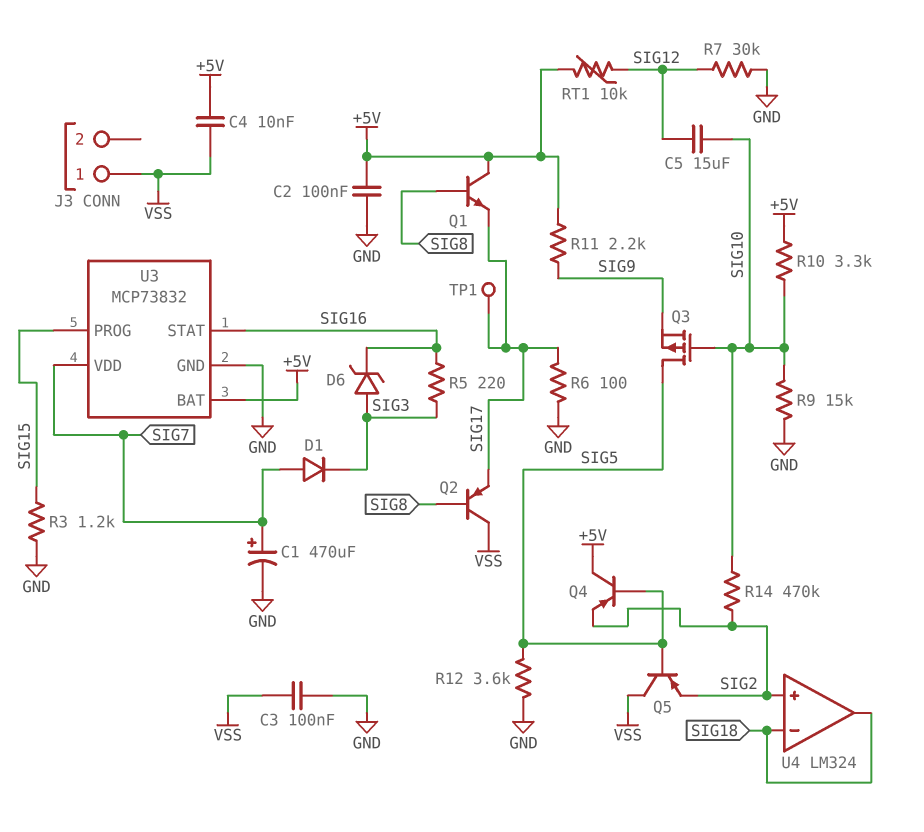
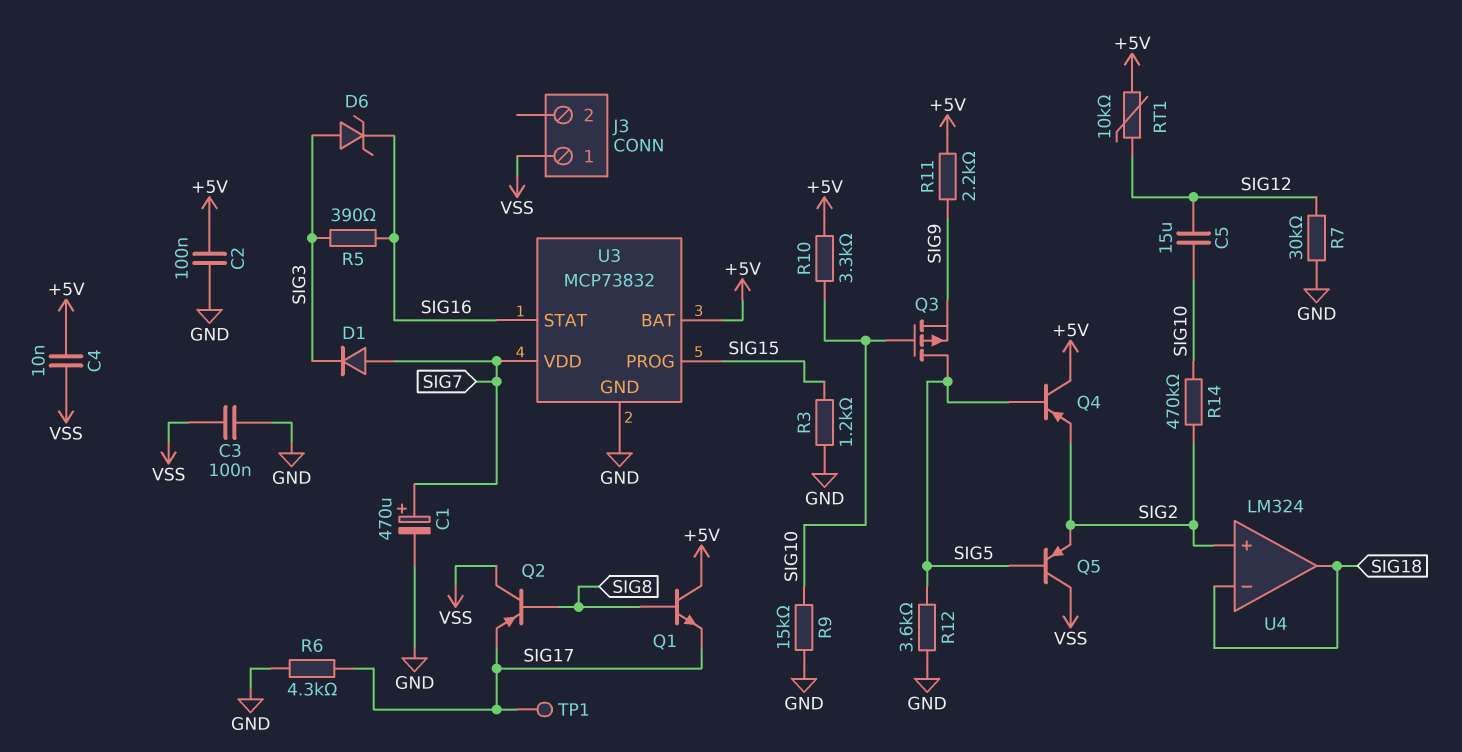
R5: 220 (SIG3, SIG16) -> 390 (SIG3, SIG16)
R6: 100 (GND, SIG17) -> 4.3k (GND, SIG17)

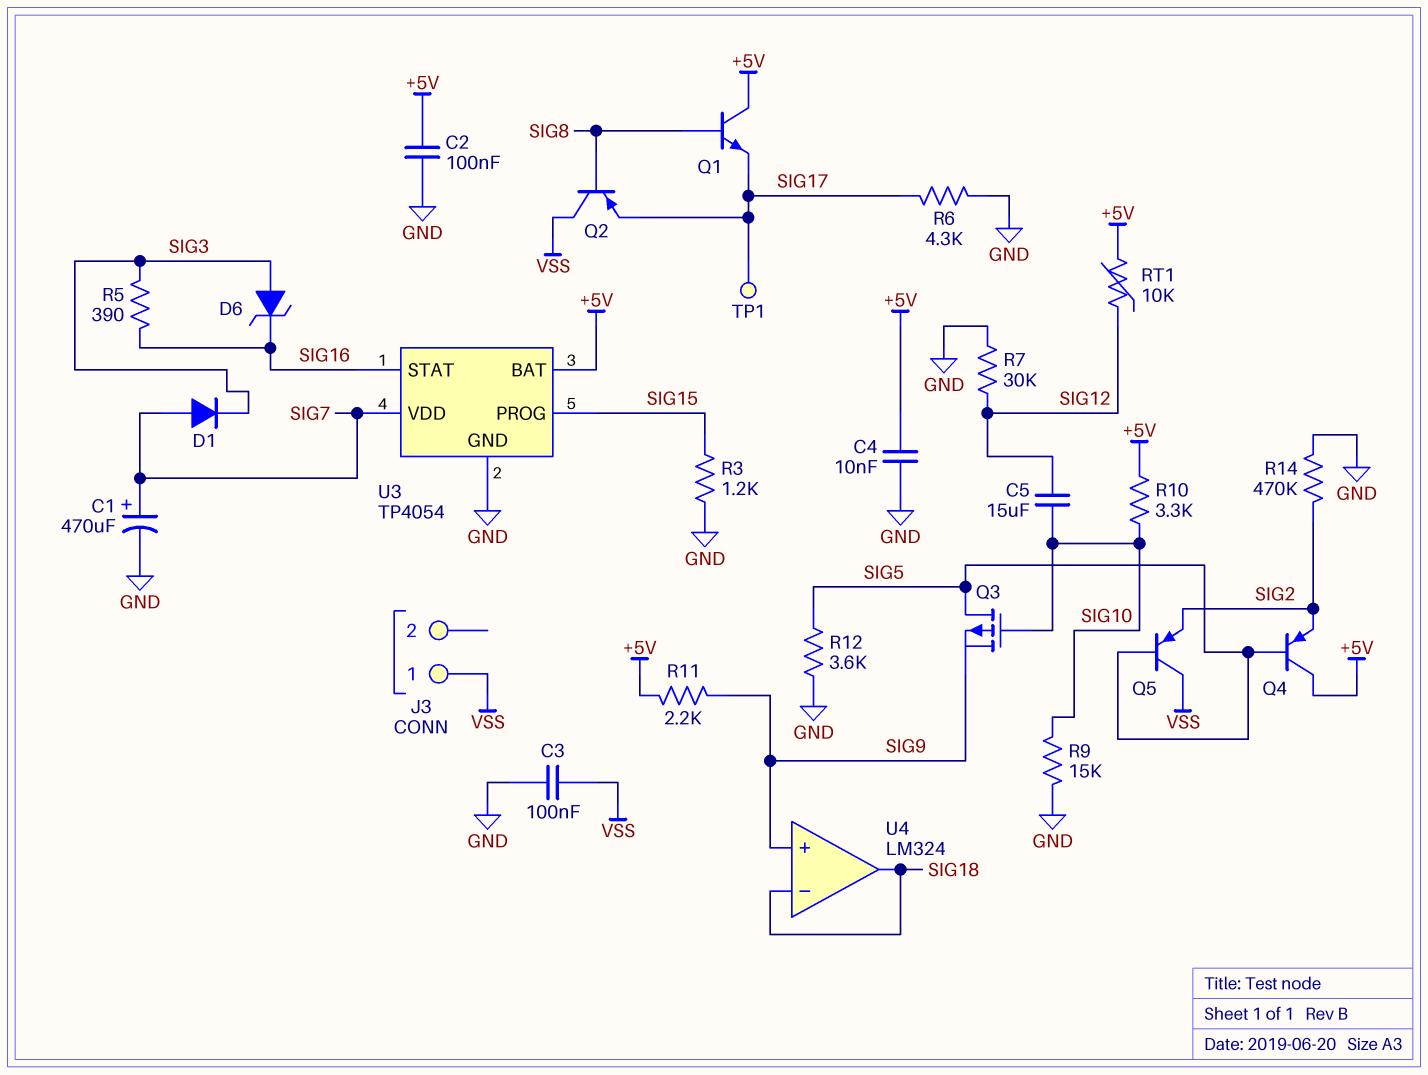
C4: 10nF (+5V, VSS) -> 10nF (+5V, GND)
R14: 470k (SIG2, SIG10) -> 470k (GND, SIG2)
U3: MCP73832 -> TP4054
U4 pin in+: SIG2 -> SIG9

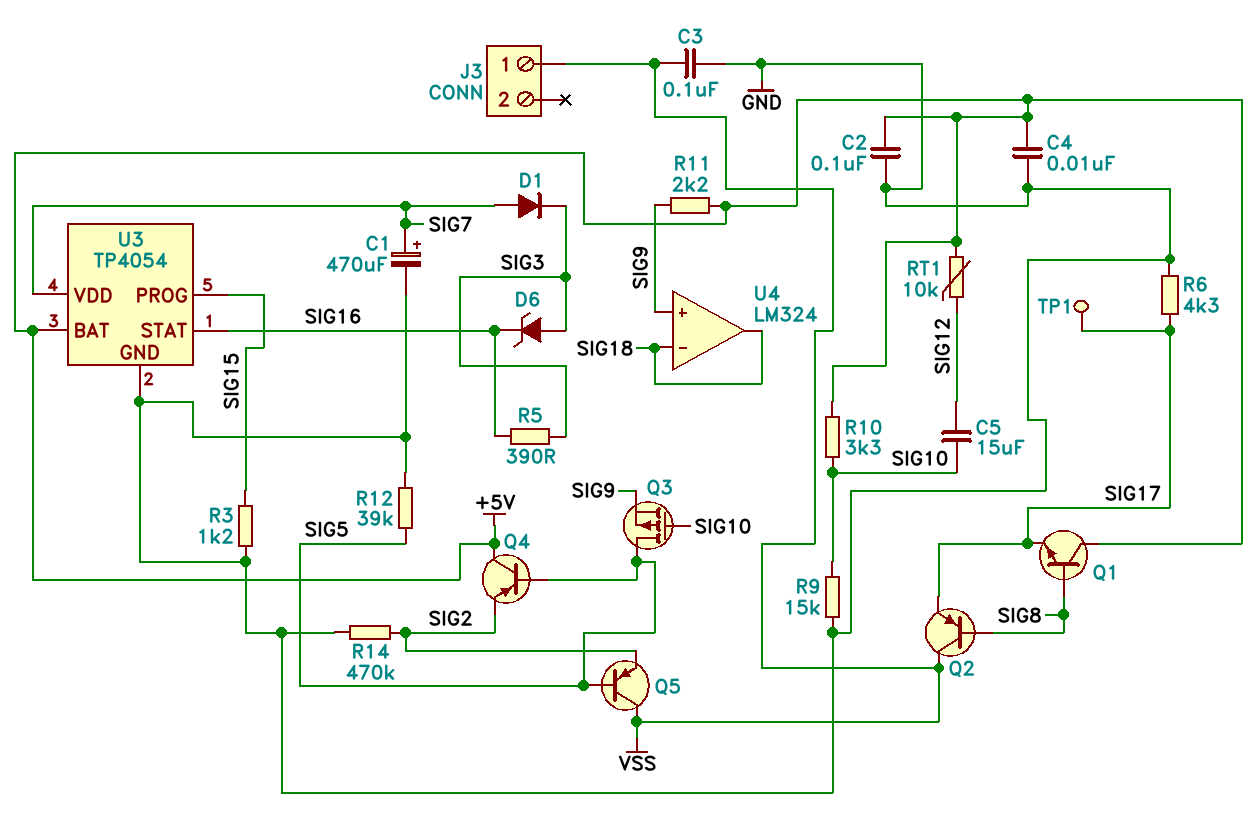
R7: 30k (GND, SIG12) -> none
R12: 3.6k (GND, SIG5) -> 39k (GND, SIG5)

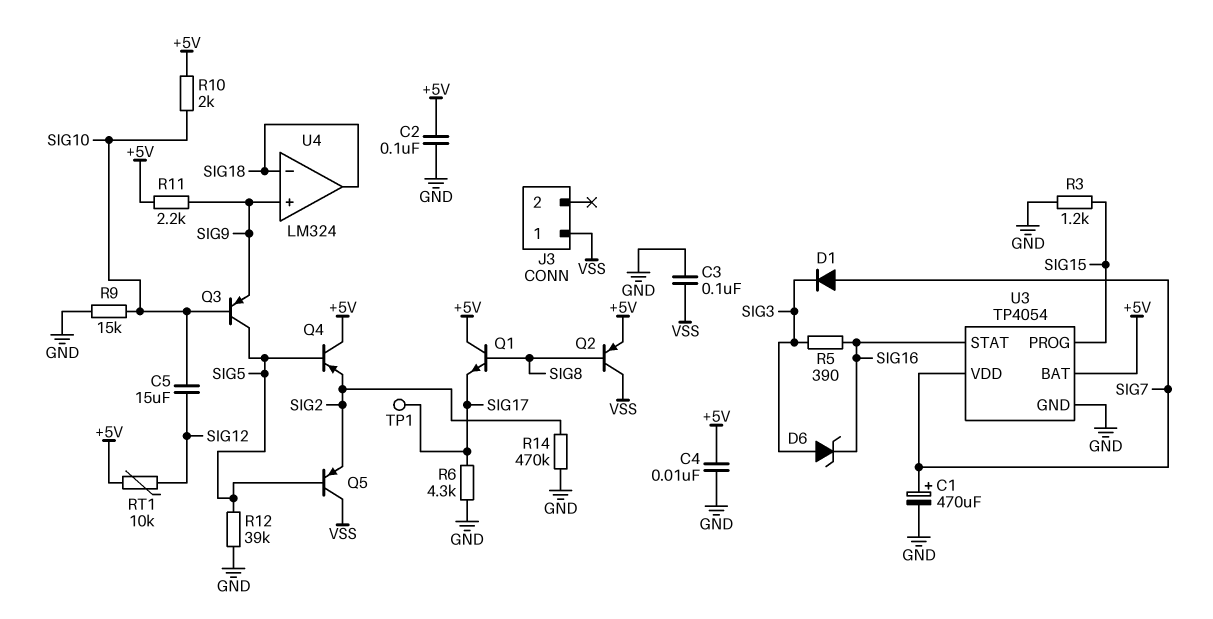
Q2: PNP (B SIG8, C VSS, E SIG17) -> PNP (B SIG8, C VSS, E +5V)
Q3: PMOS (G SIG10, D SIG5, S SIG9) -> PNP (B SIG10, C SIG5, E SIG9)
R10: 3.3k (+5V, SIG10) -> 2k (+5V, SIG10)

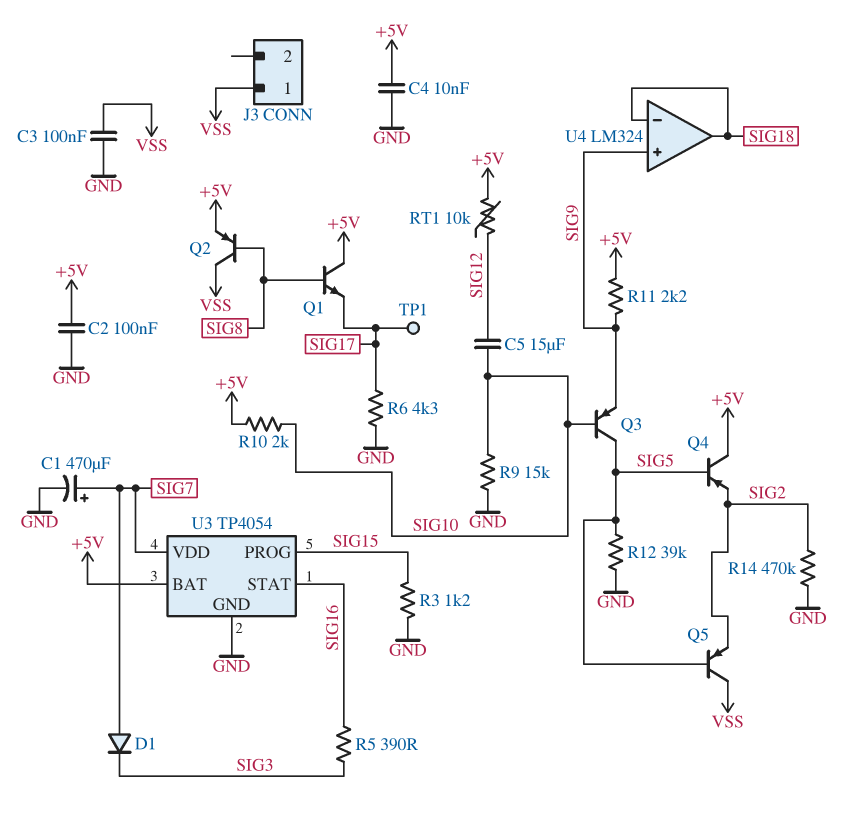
D6: zener (A SIG3, K SIG16) -> none

